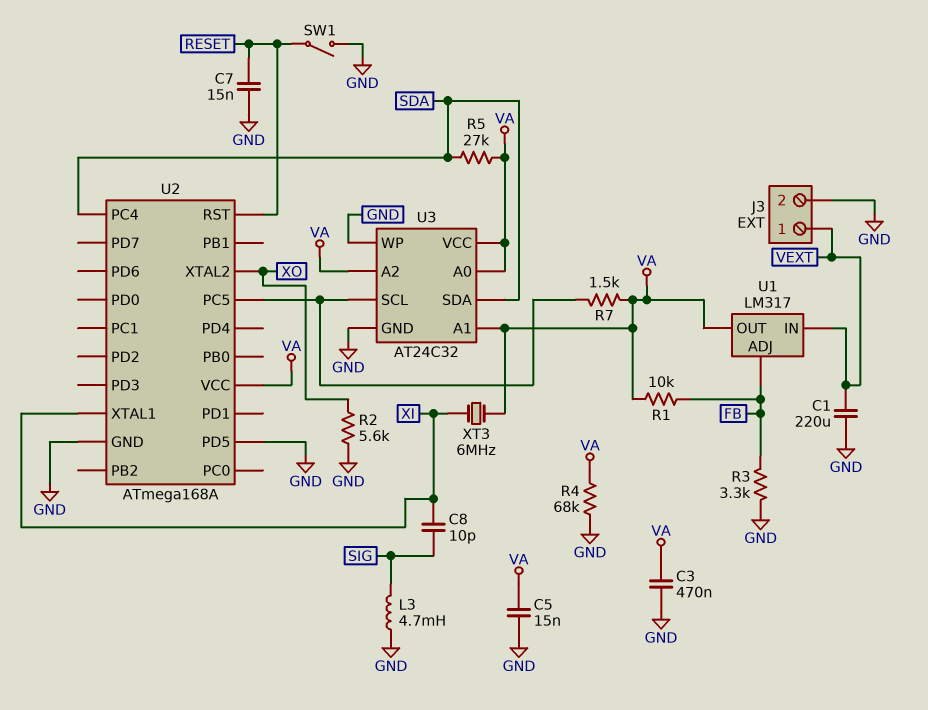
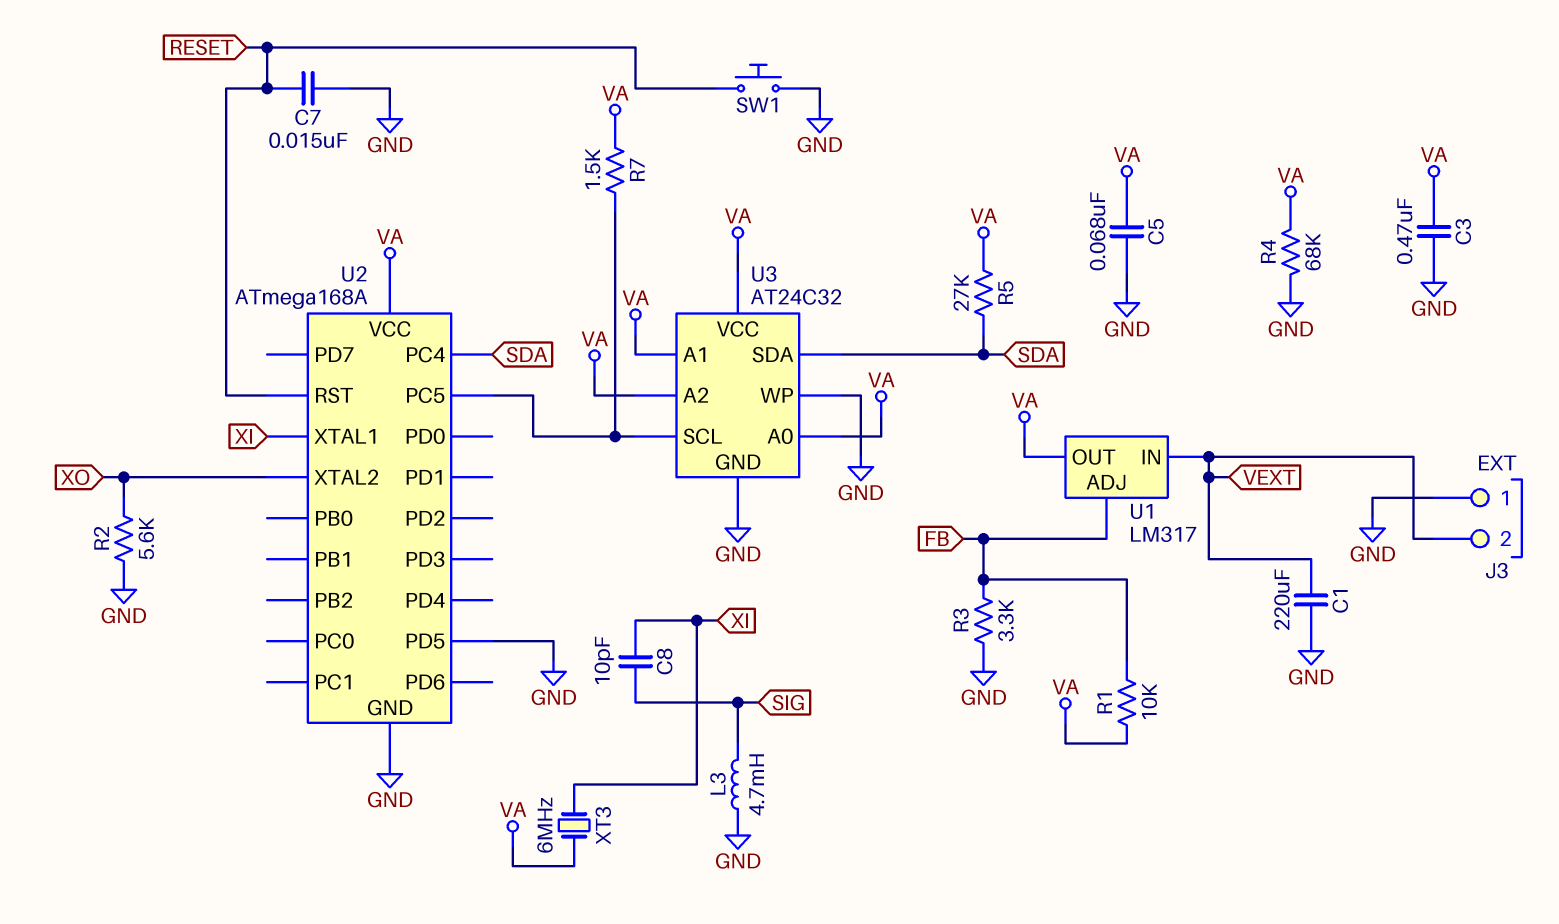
C5: 15nF (GND, VA) -> 68nF (GND, VA)
J3 pin 1: VEXT -> GND
J3 pin 2: GND -> VEXT
SW1: switch (GND, RESET) -> button (GND, RESET)

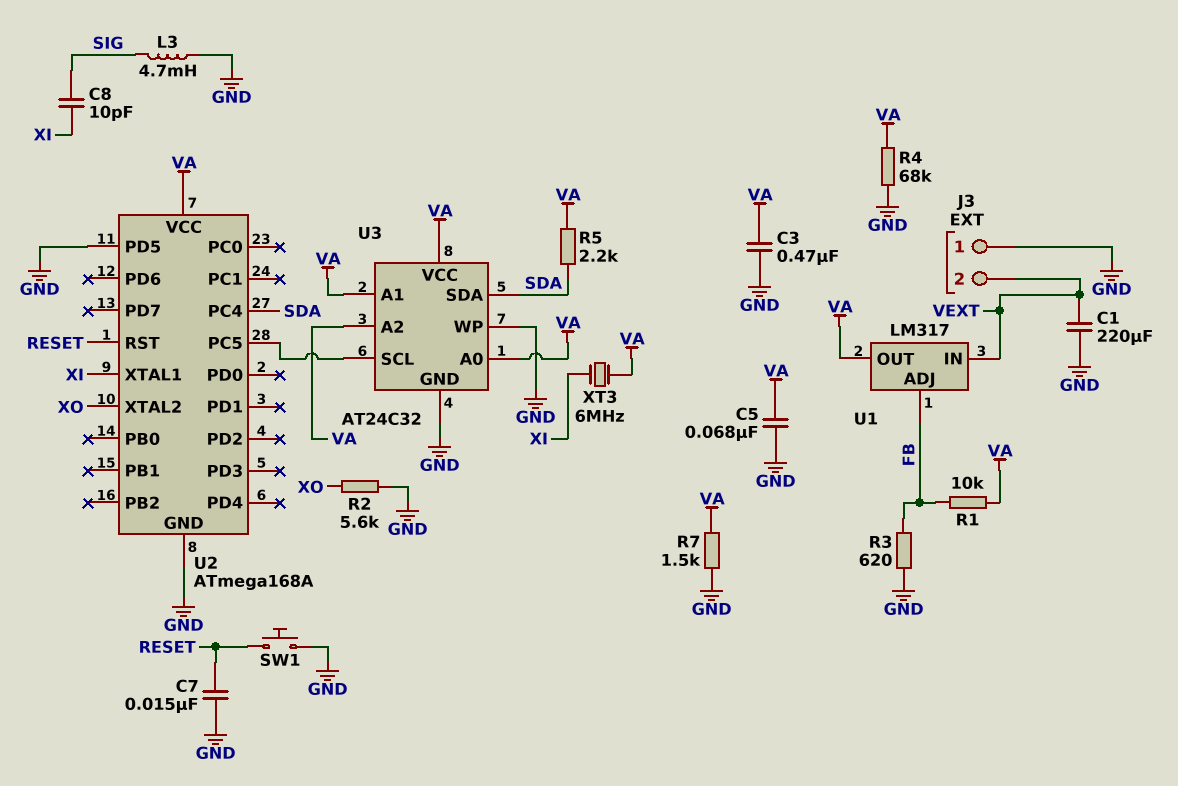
R3: 3.3k (FB, GND) -> 620 (FB, GND)
R5: 27k (SDA, VA) -> 2.2k (SDA, VA)
R7: 1.5k (U2/PC5, VA) -> 1.5k (GND, VA)

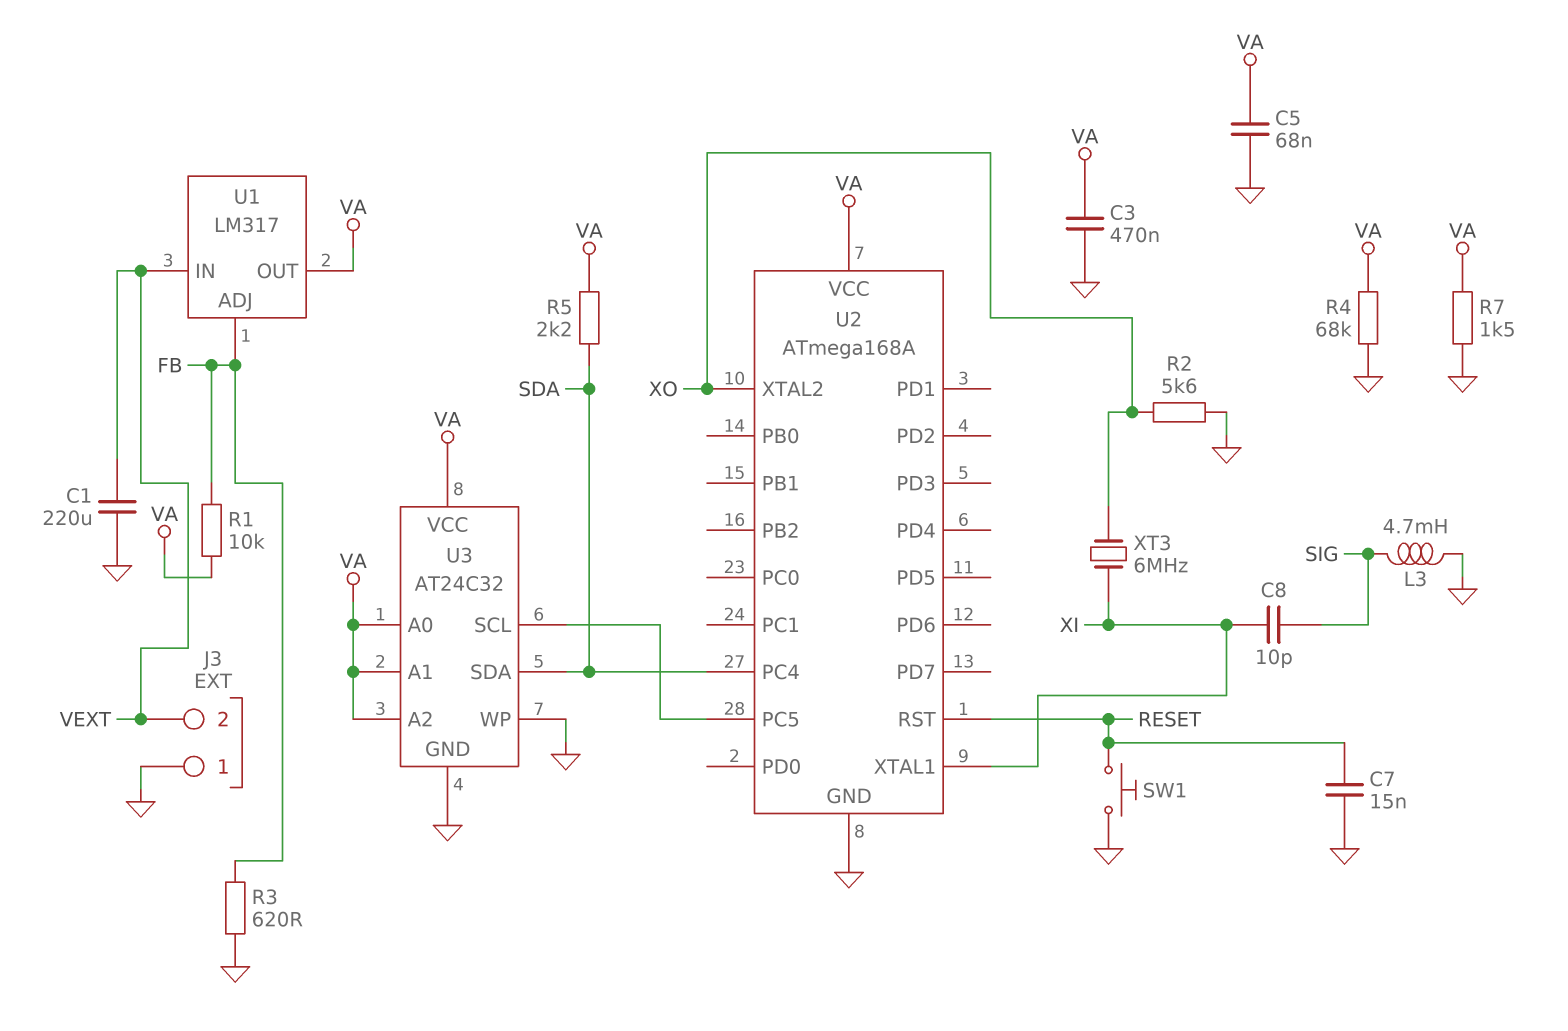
U2 pin PD5: GND -> none
XT3: 6MHz (VA, XI) -> 6MHz (XI, XO)

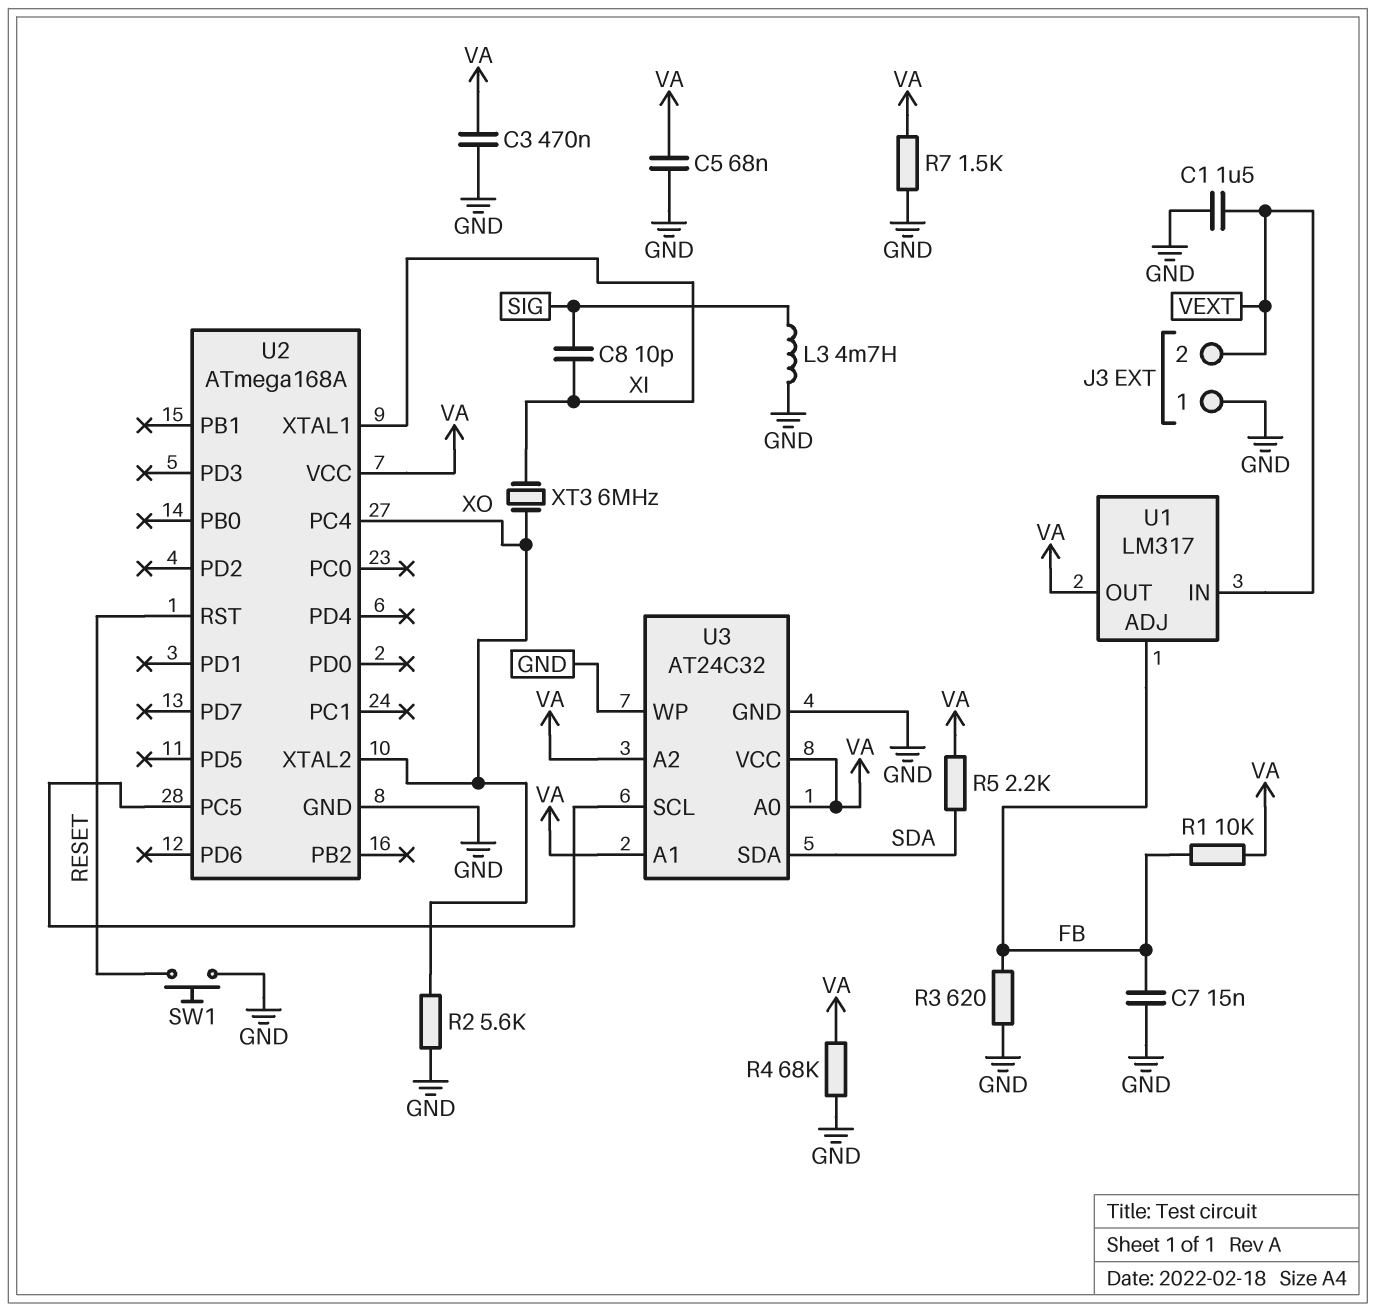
C1: 220uF (GND, VEXT) -> 1.5uF (GND, VEXT)
C7: 15nF (GND, RESET) -> 15nF (FB, GND)
U2 pin PC4: SDA -> XO

